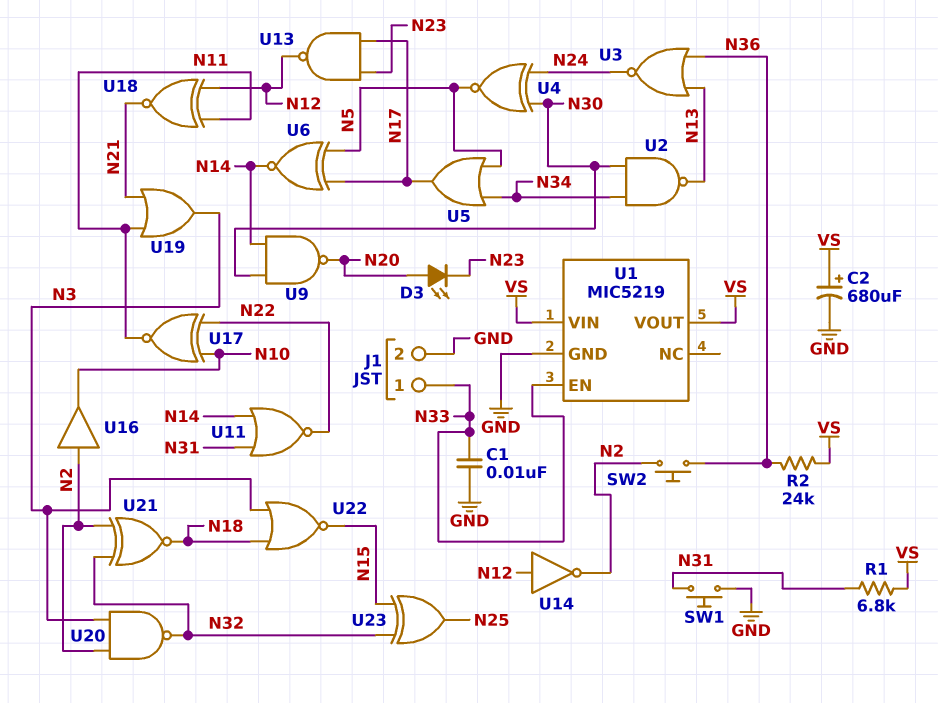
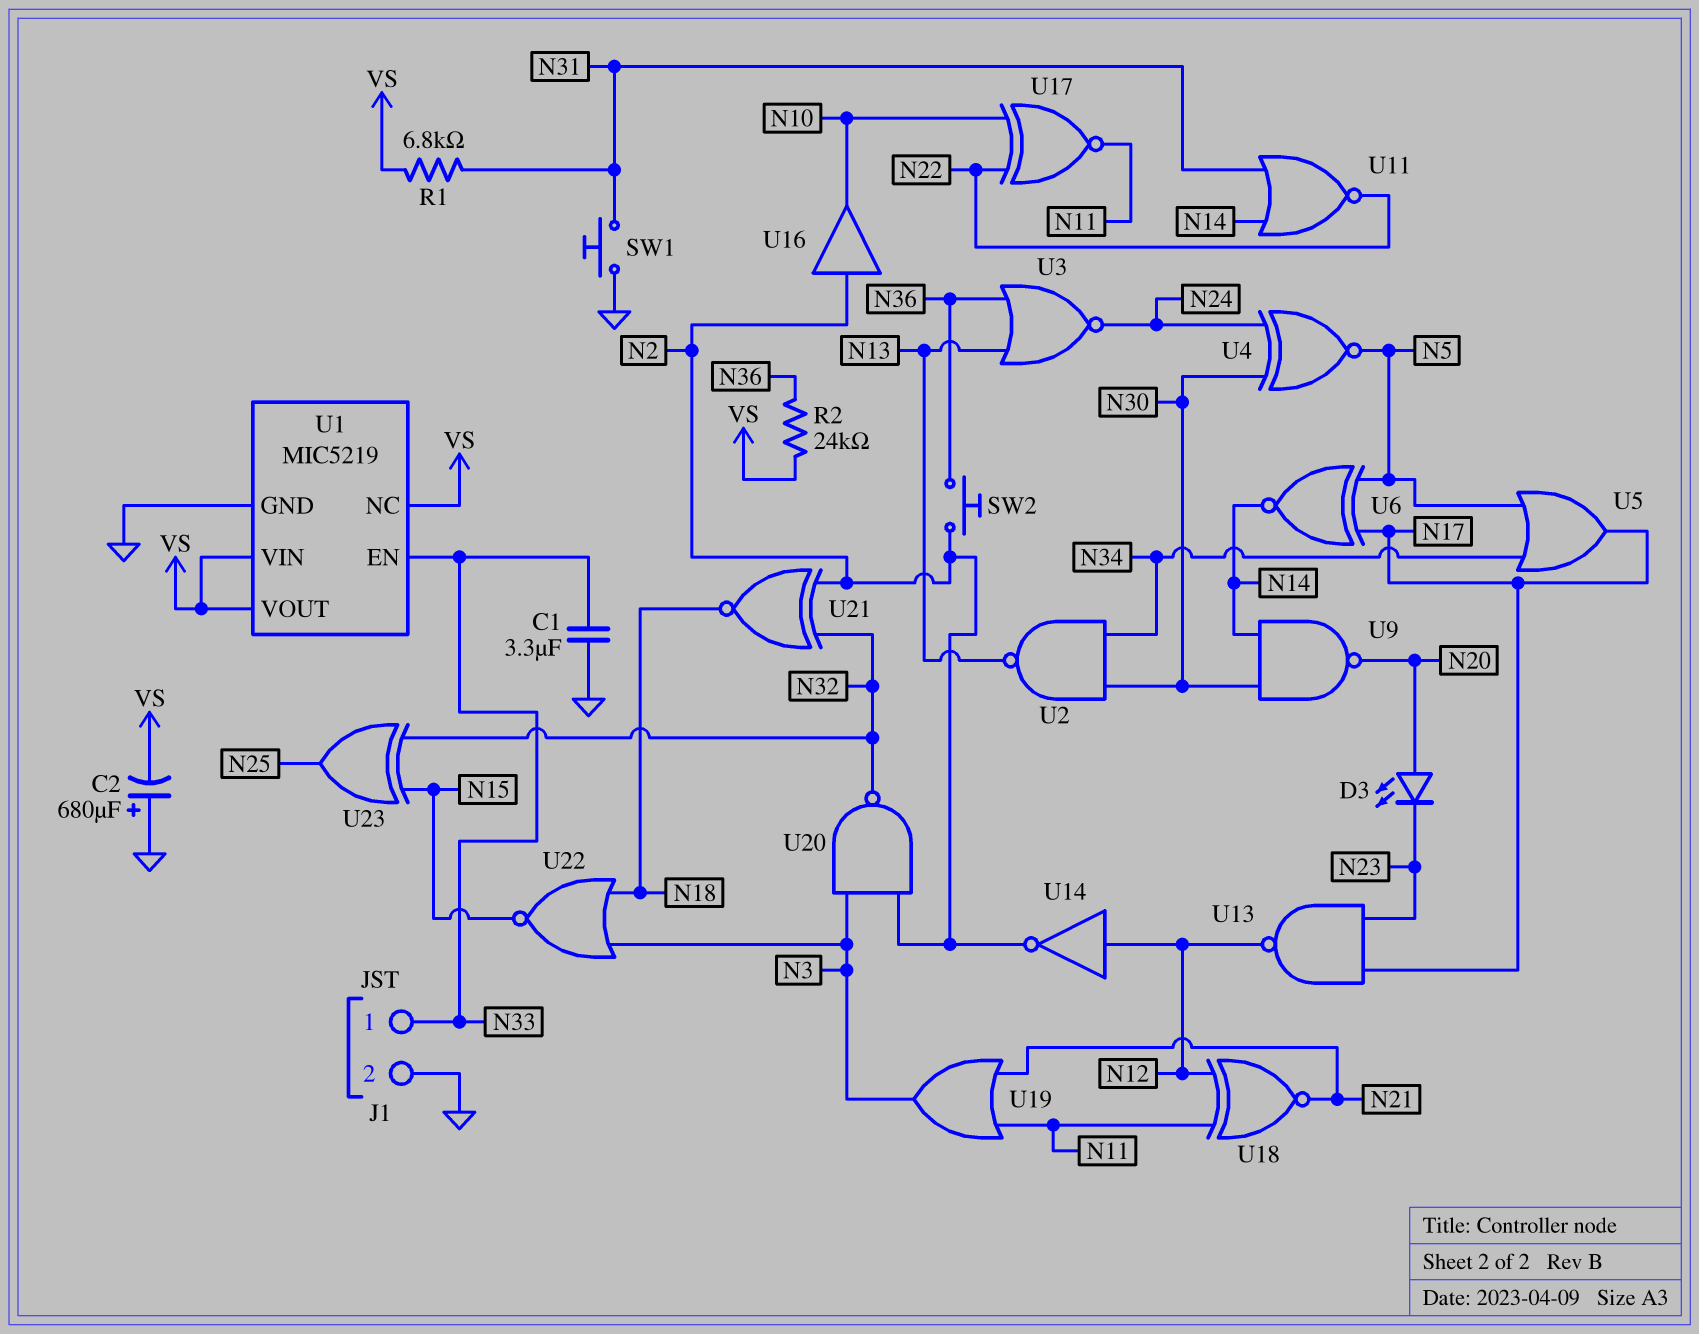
C1: 10nF (GND, N33) -> 3.3uF (GND, N33)
C2: 680uF (plus VS, minus GND) -> 680uF (plus GND, minus VS)
U1 pin NC: none -> VS

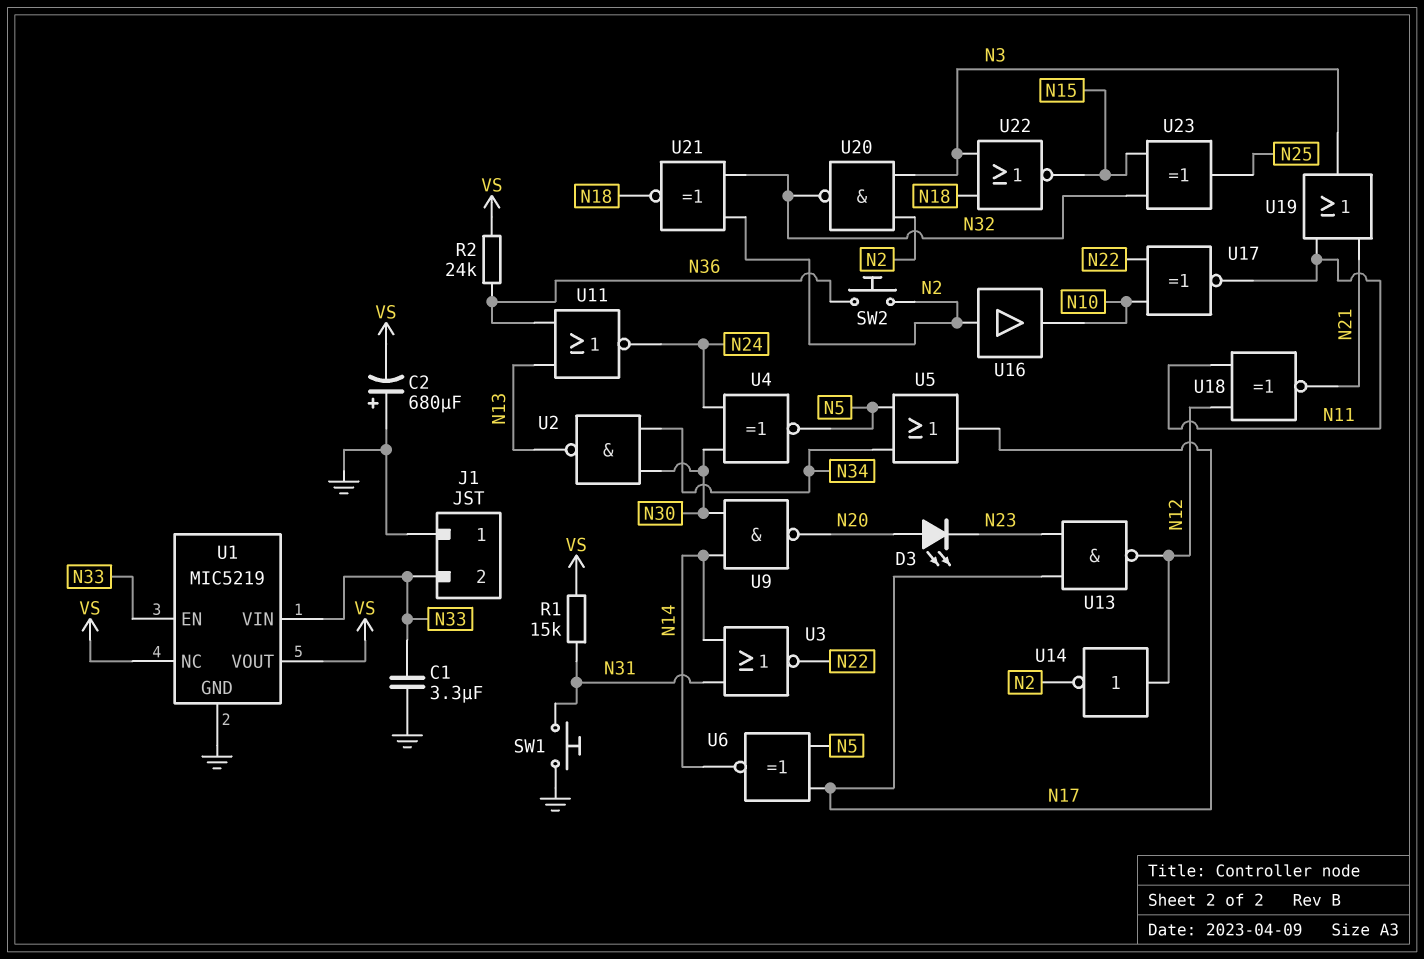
J1 pin 1: N33 -> GND
J1 pin 2: GND -> N33
R1: 6.8k (N31, VS) -> 15k (N31, VS)
U1 pin VIN: VS -> N33
U3: NOR (in N13, in N36, out N24) -> NOR (in N14, in N31, out N22)
U11: NOR (in N14, in N31, out N22) -> NOR (in N13, in N36, out N24)

